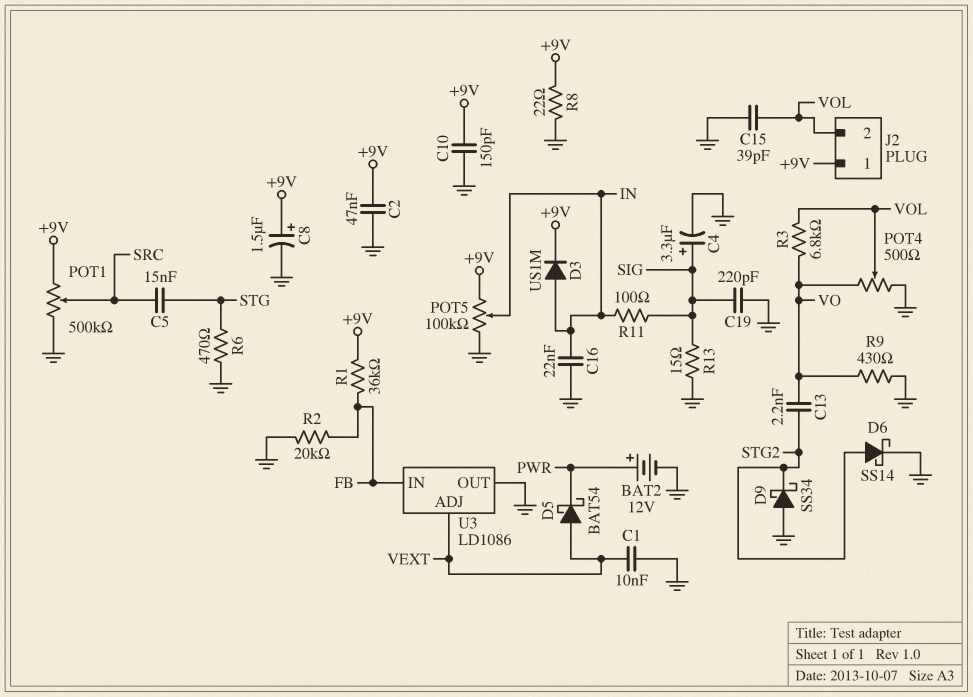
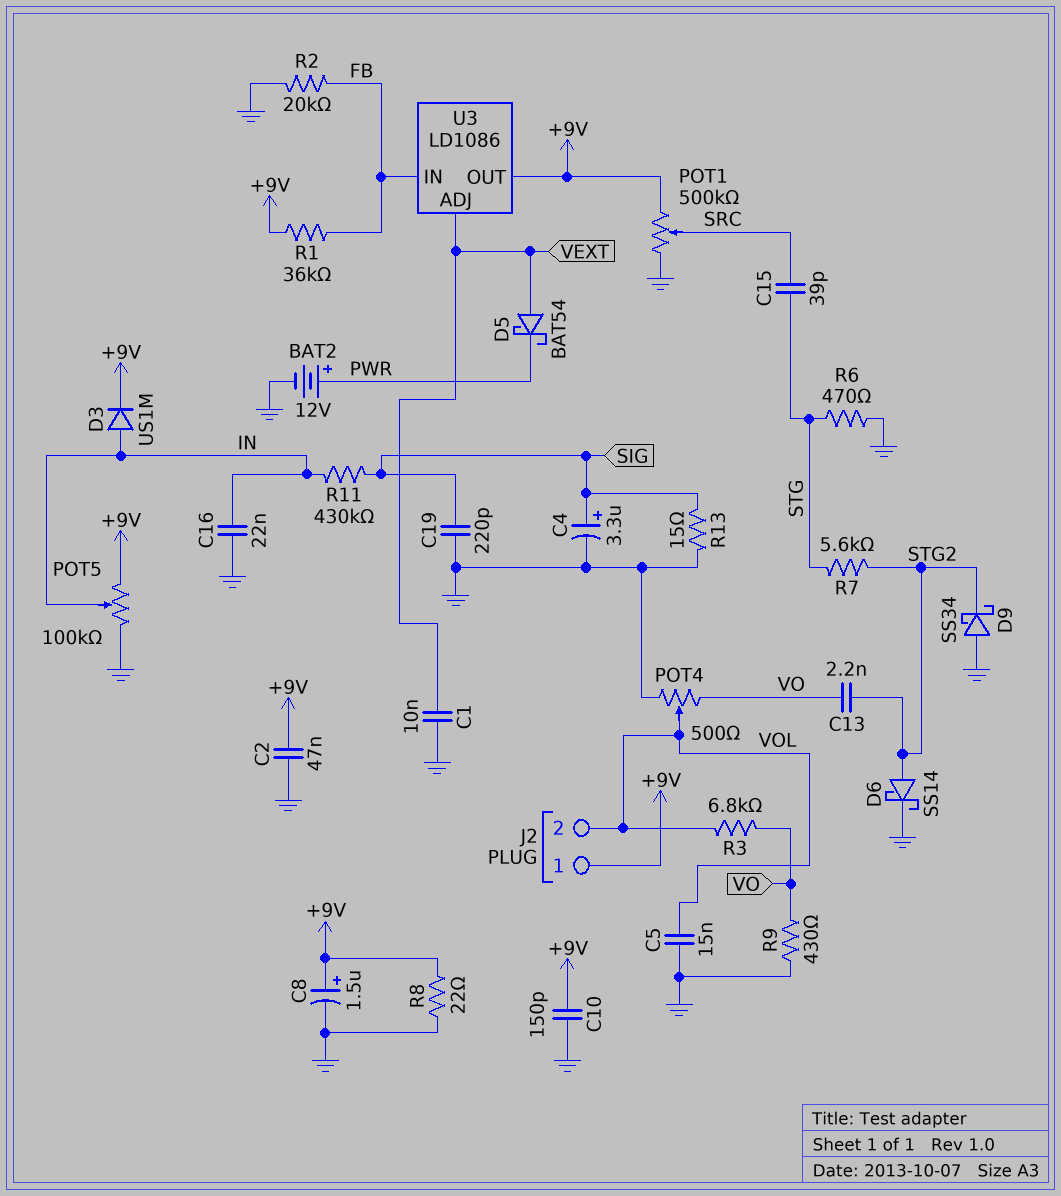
C5: 15nF (SRC, STG) -> 15nF (GND, VOL)
C15: 39pF (GND, VOL) -> 39pF (SRC, STG)
R7: none -> 5.6k (STG, STG2)
R11: 100 (IN, SIG) -> 430k (IN, SIG)
U3 pin OUT: GND -> +9V

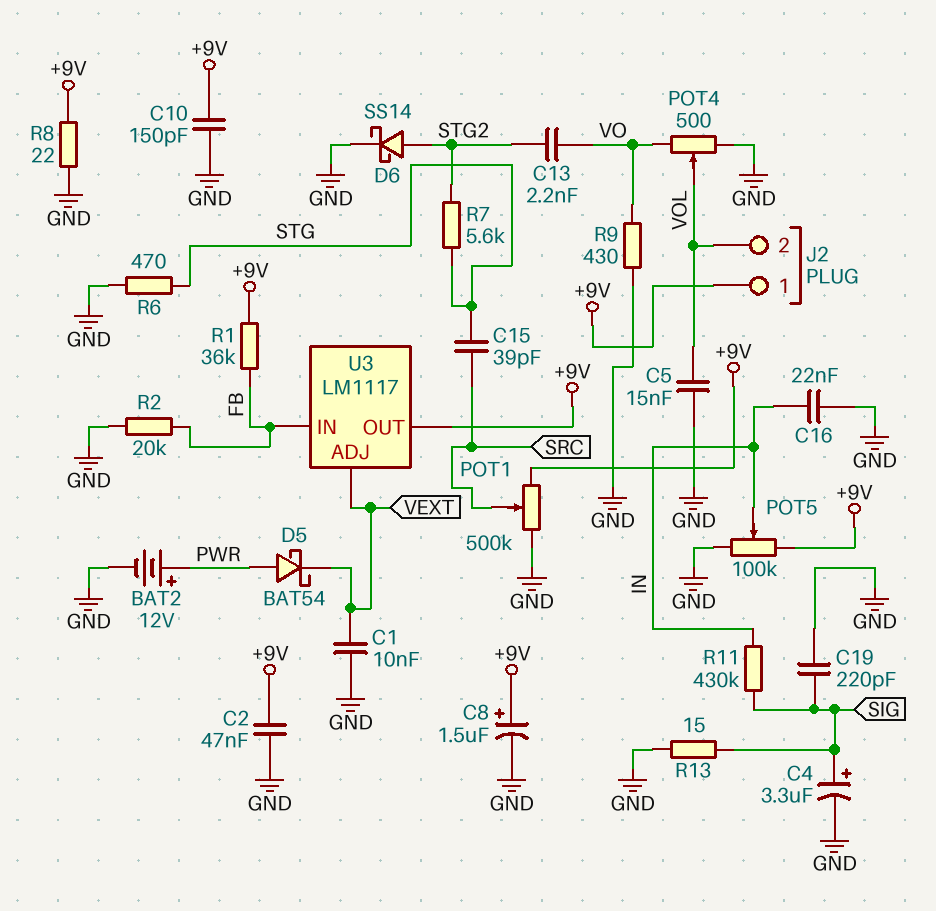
D3: diode US1M (A IN, K +9V) -> none
D5: schottky BAT54 (A VEXT, K PWR) -> schottky BAT54 (A PWR, K VEXT)
D9: schottky SS34 (A GND, K STG2) -> none
R3: 6.8k (VO, VOL) -> none
U3: LD1086 -> LM1117

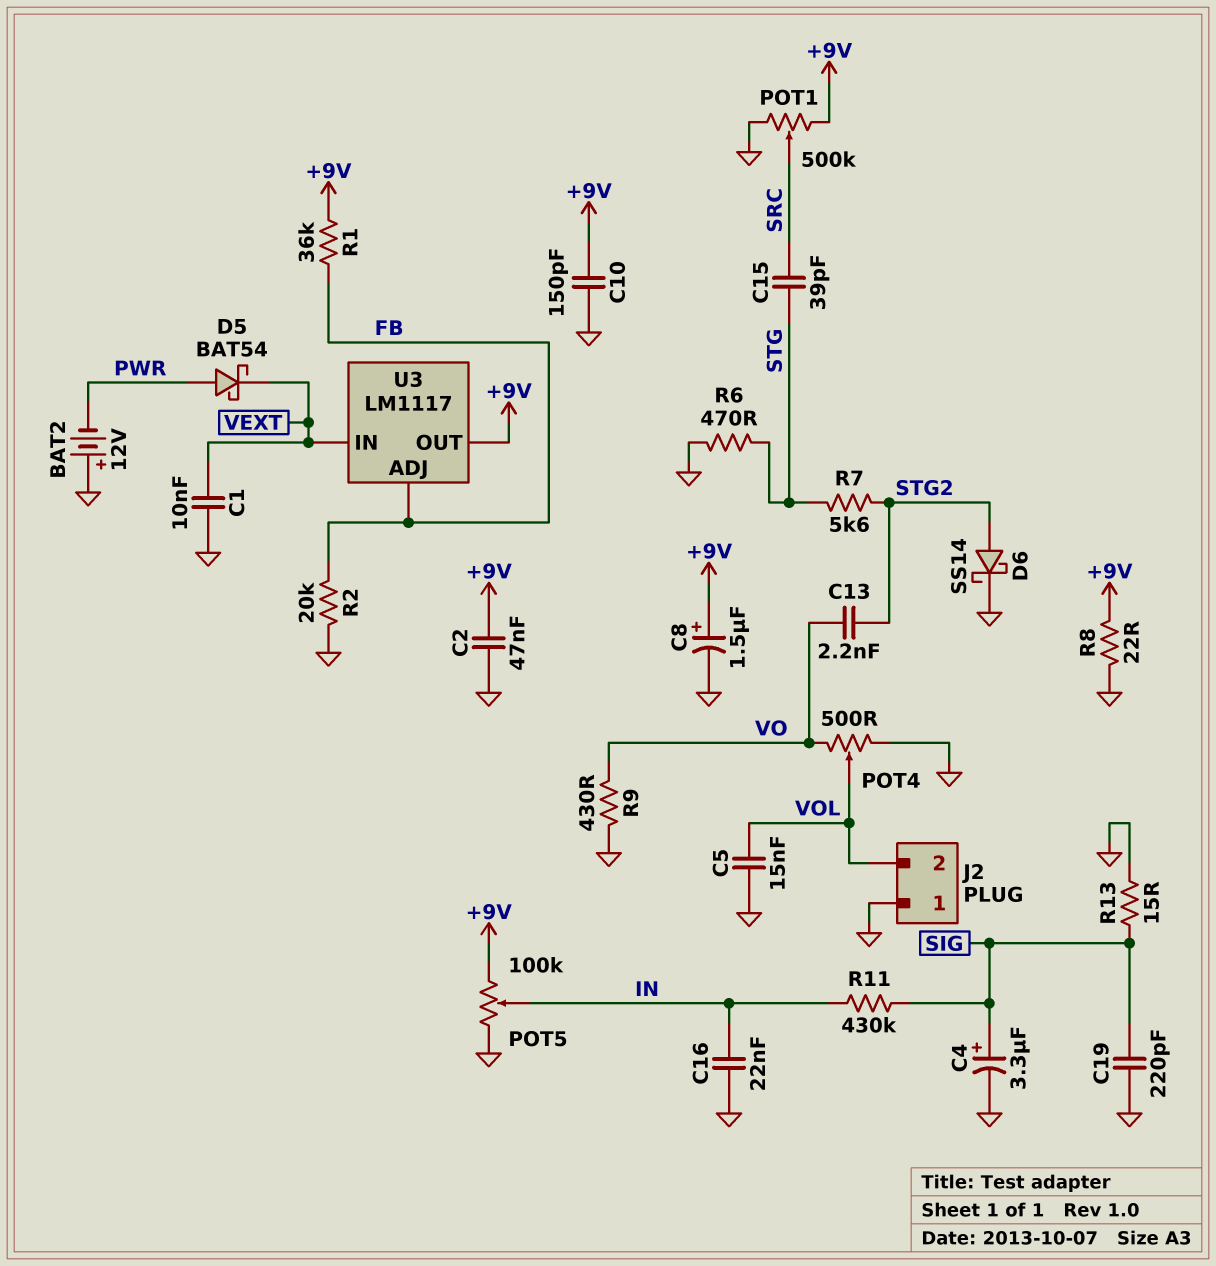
BAT2: 12V (plus PWR, minus GND) -> 12V (plus GND, minus PWR)
J2 pin 1: +9V -> GND
U3 pin ADJ: VEXT -> FB
U3 pin IN: FB -> VEXT

